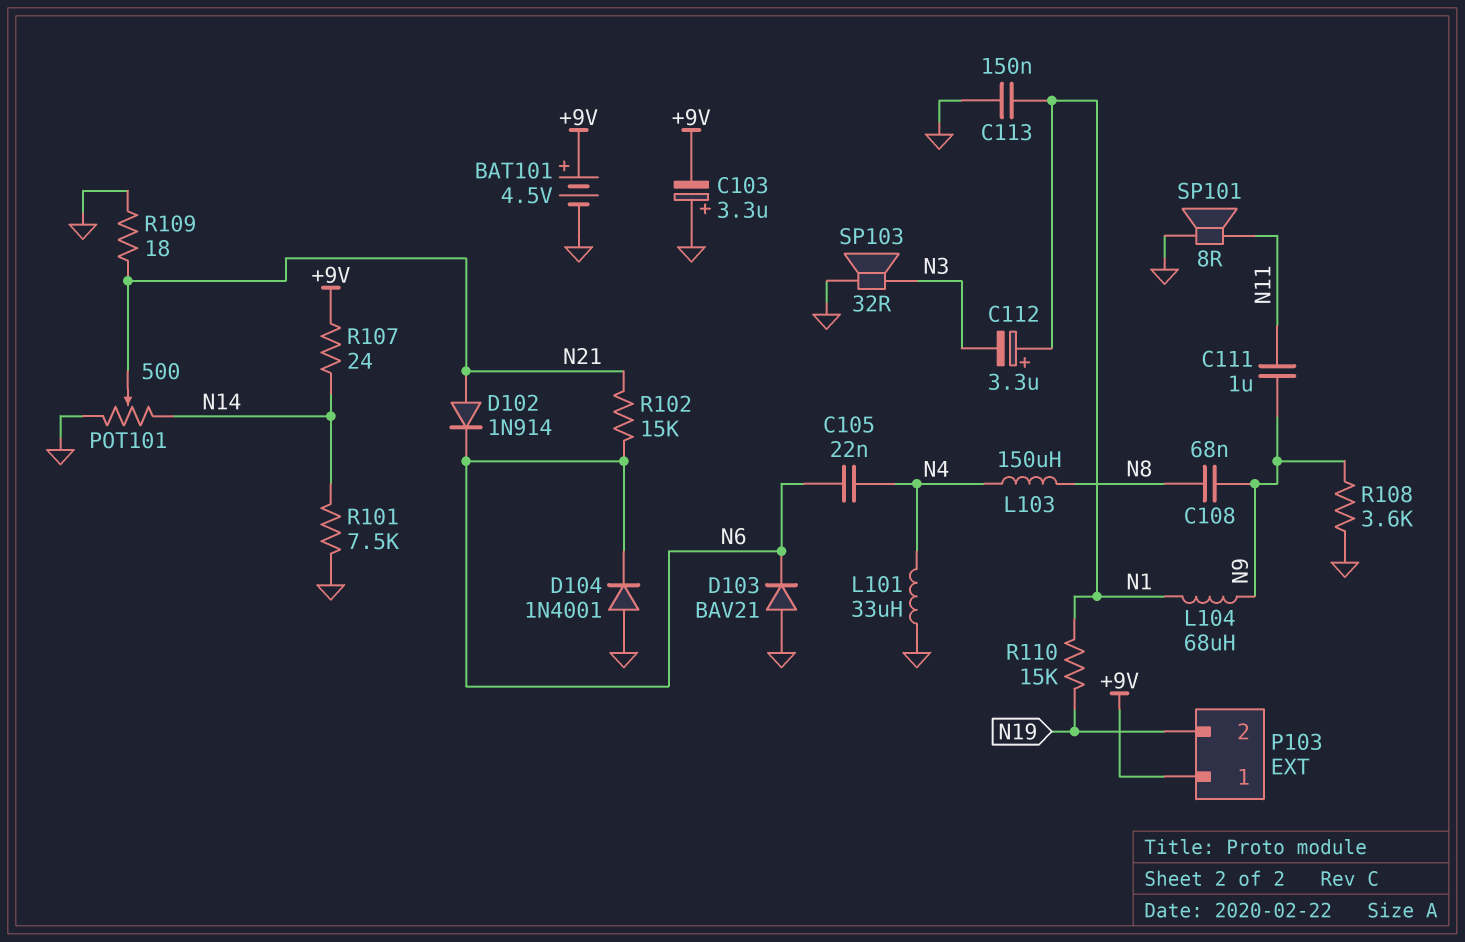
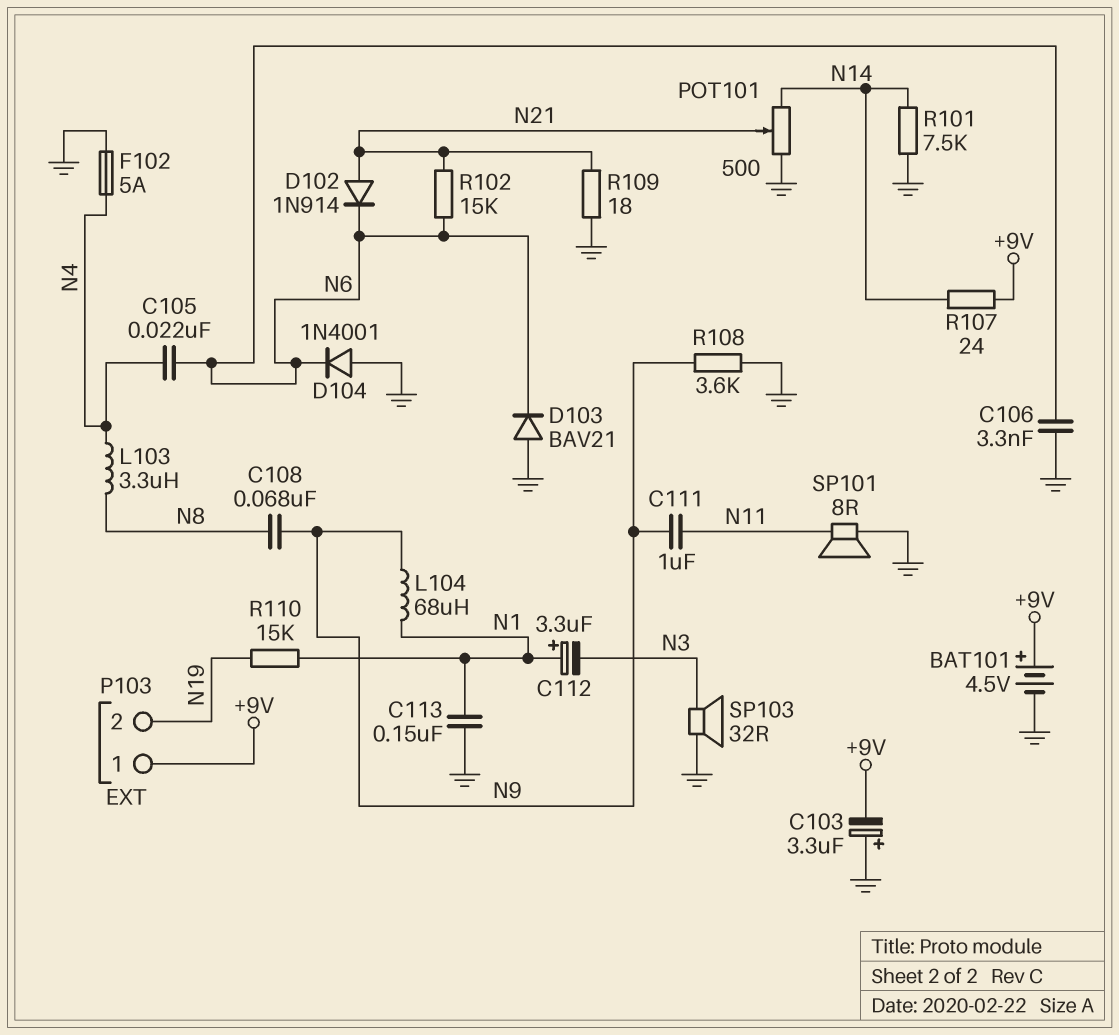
C106: none -> 3.3nF (GND, N6)
F102: none -> 5A (GND, N4)
L101: 33uH (GND, N4) -> none
L103: 150uH (N4, N8) -> 3.3uH (N4, N8)

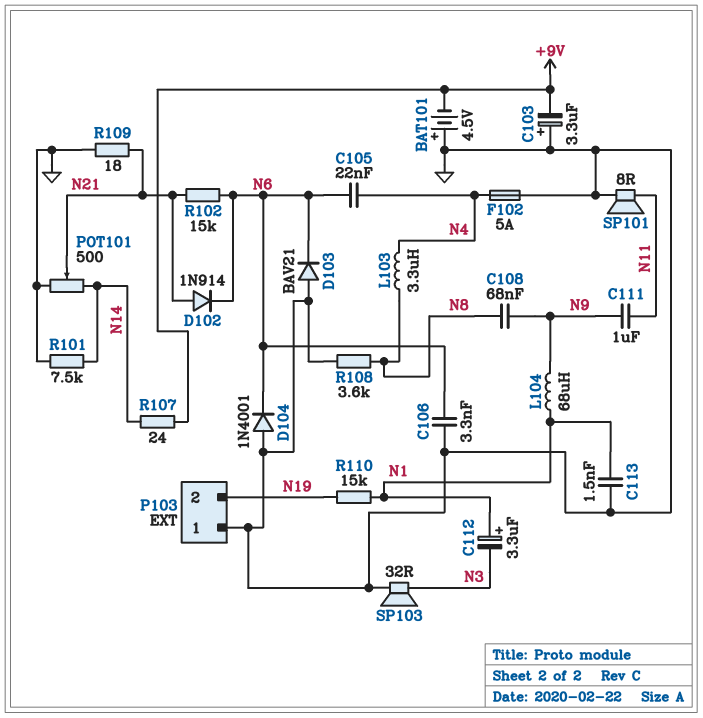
BAT101: 4.5V (plus +9V, minus GND) -> 4.5V (plus GND, minus +9V)
C113: 150nF (GND, N1) -> 1.5nF (GND, N1)
P103 pin 1: +9V -> GND
R108: 3.6k (GND, N9) -> 3.6k (GND, N8)

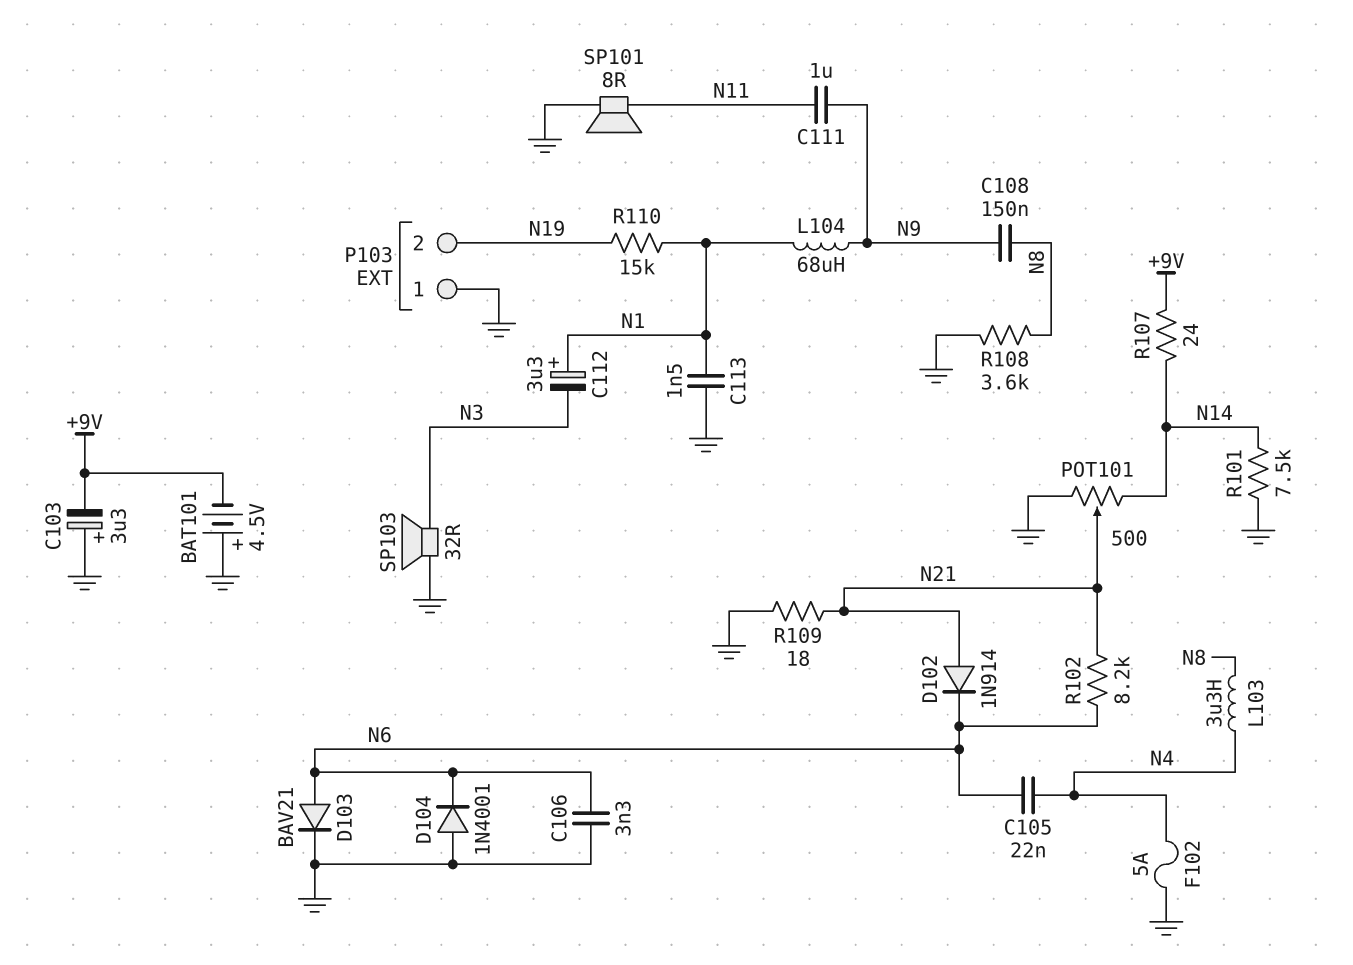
C108: 68nF (N8, N9) -> 150nF (N8, N9)
D103: diode BAV21 (A GND, K N6) -> diode BAV21 (A N6, K GND)
R102: 15k (N6, N21) -> 8.2k (N6, N21)

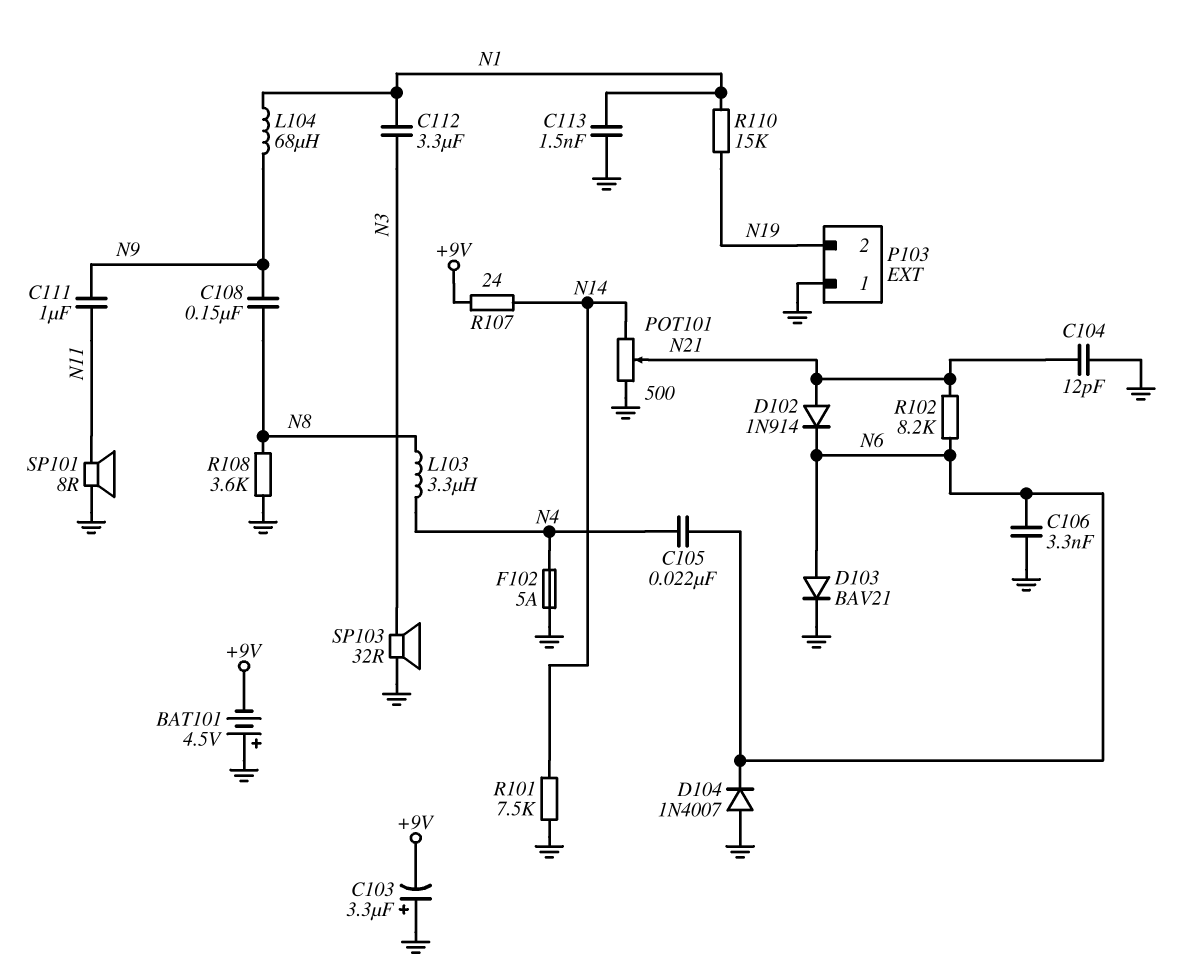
C104: none -> 12pF (GND, N21)
C112: 3.3uF (plus N1, minus N3) -> 3.3uF (N1, N3)
D104: diode 1N4001 (A GND, K N6) -> diode 1N4007 (A GND, K N6)
R109: 18 (GND, N21) -> none

